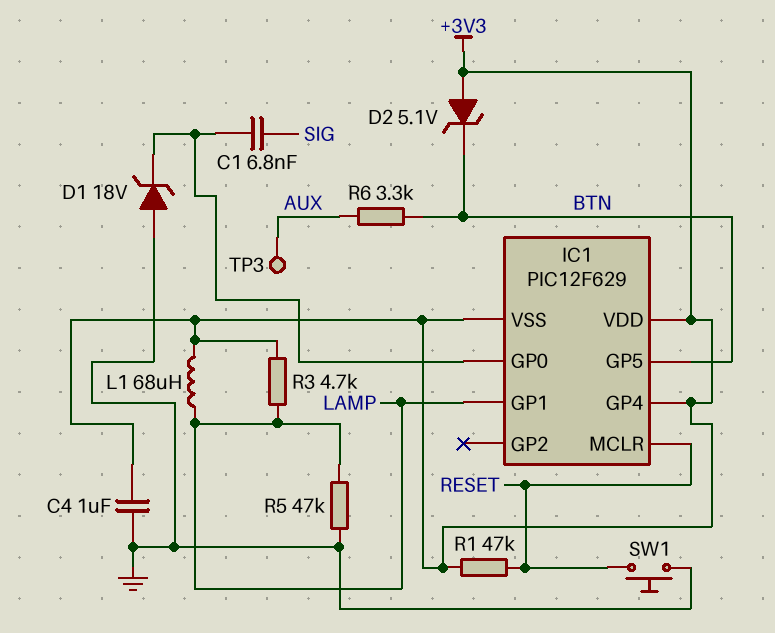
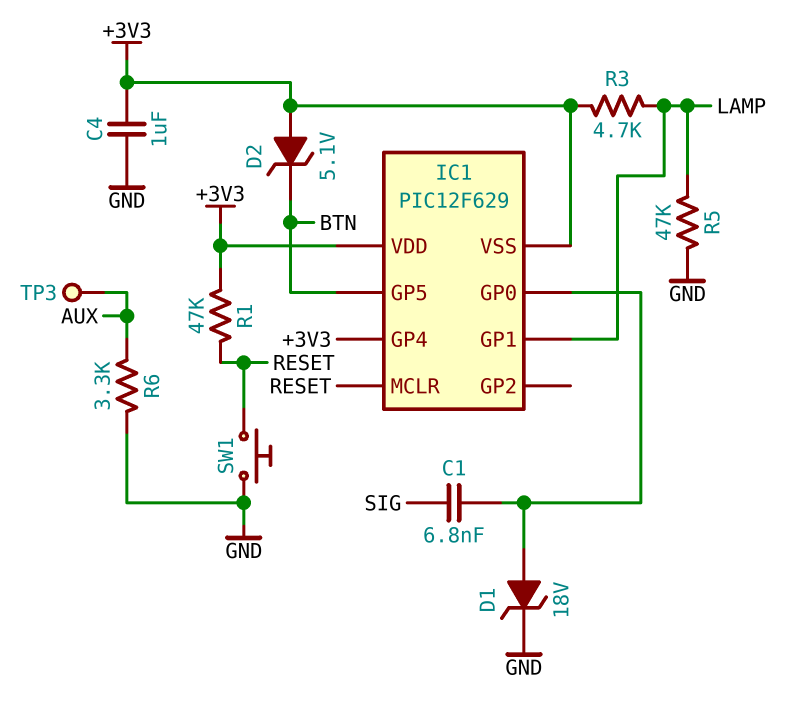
D1: zener 18V (A GND, K IC1/GP0) -> zener 18V (A IC1/GP0, K GND)
L1: 68uH (+3V3, LAMP) -> none
R6: 3.3k (AUX, BTN) -> 3.3k (AUX, GND)

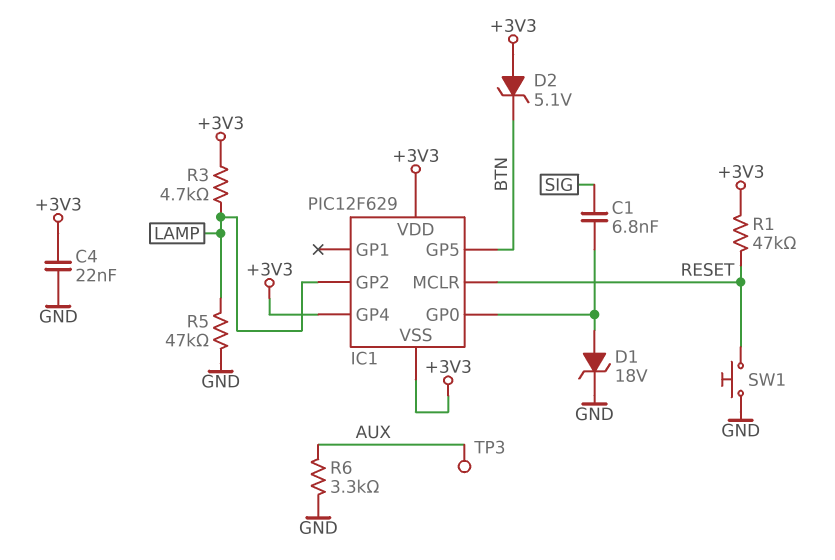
C4: 1uF (+3V3, GND) -> 22nF (+3V3, GND)
IC1 pin GP1: LAMP -> none
IC1 pin GP2: none -> LAMP

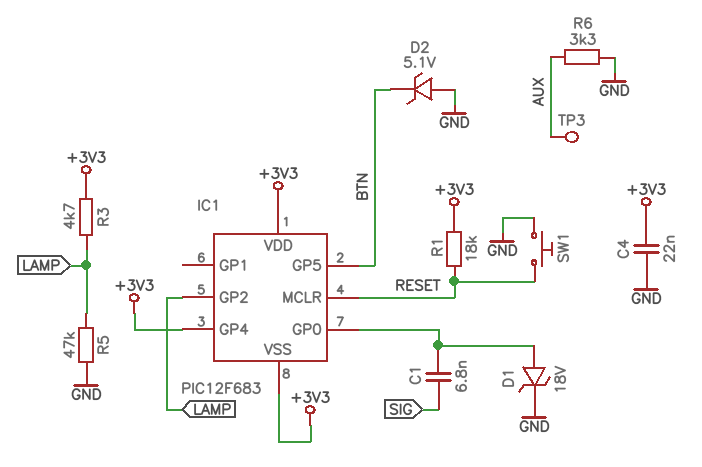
D2: zener 5.1V (A +3V3, K BTN) -> zener 5.1V (A GND, K BTN)
IC1: PIC12F629 -> PIC12F683
R1: 47k (+3V3, RESET) -> 18k (+3V3, RESET)

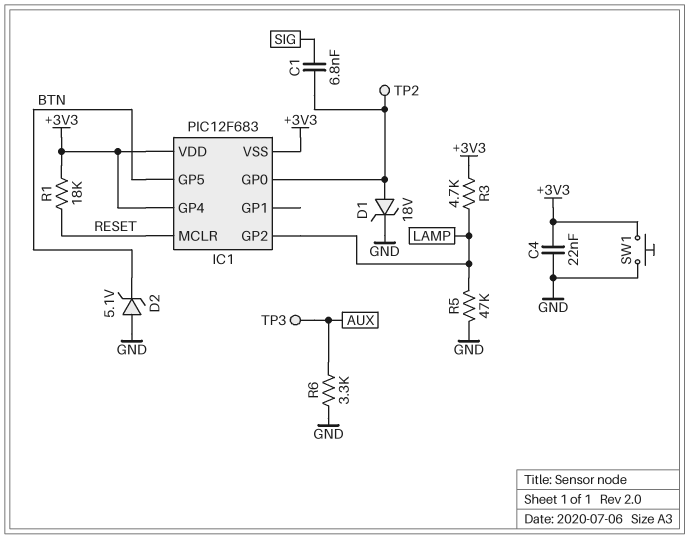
SW1: button (GND, RESET) -> button (+3V3, GND)
TP2: none -> test point (IC1/GP0)

